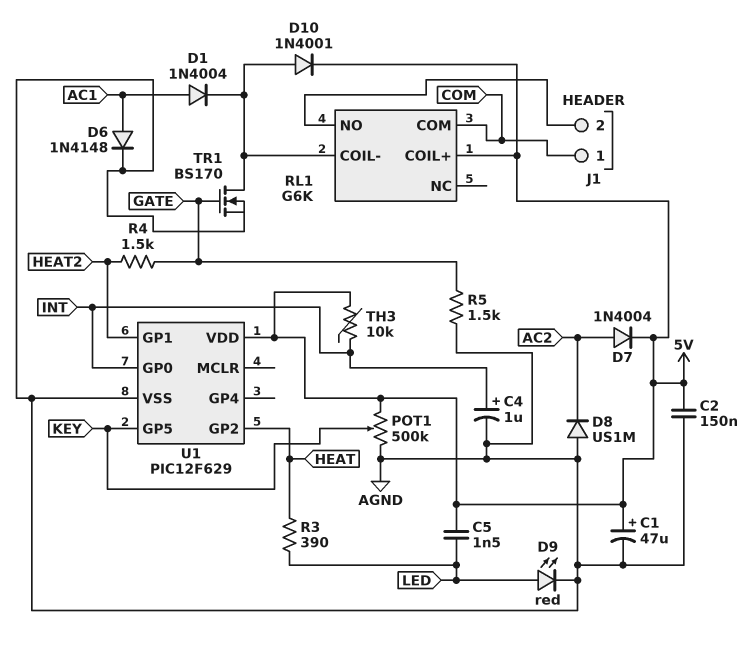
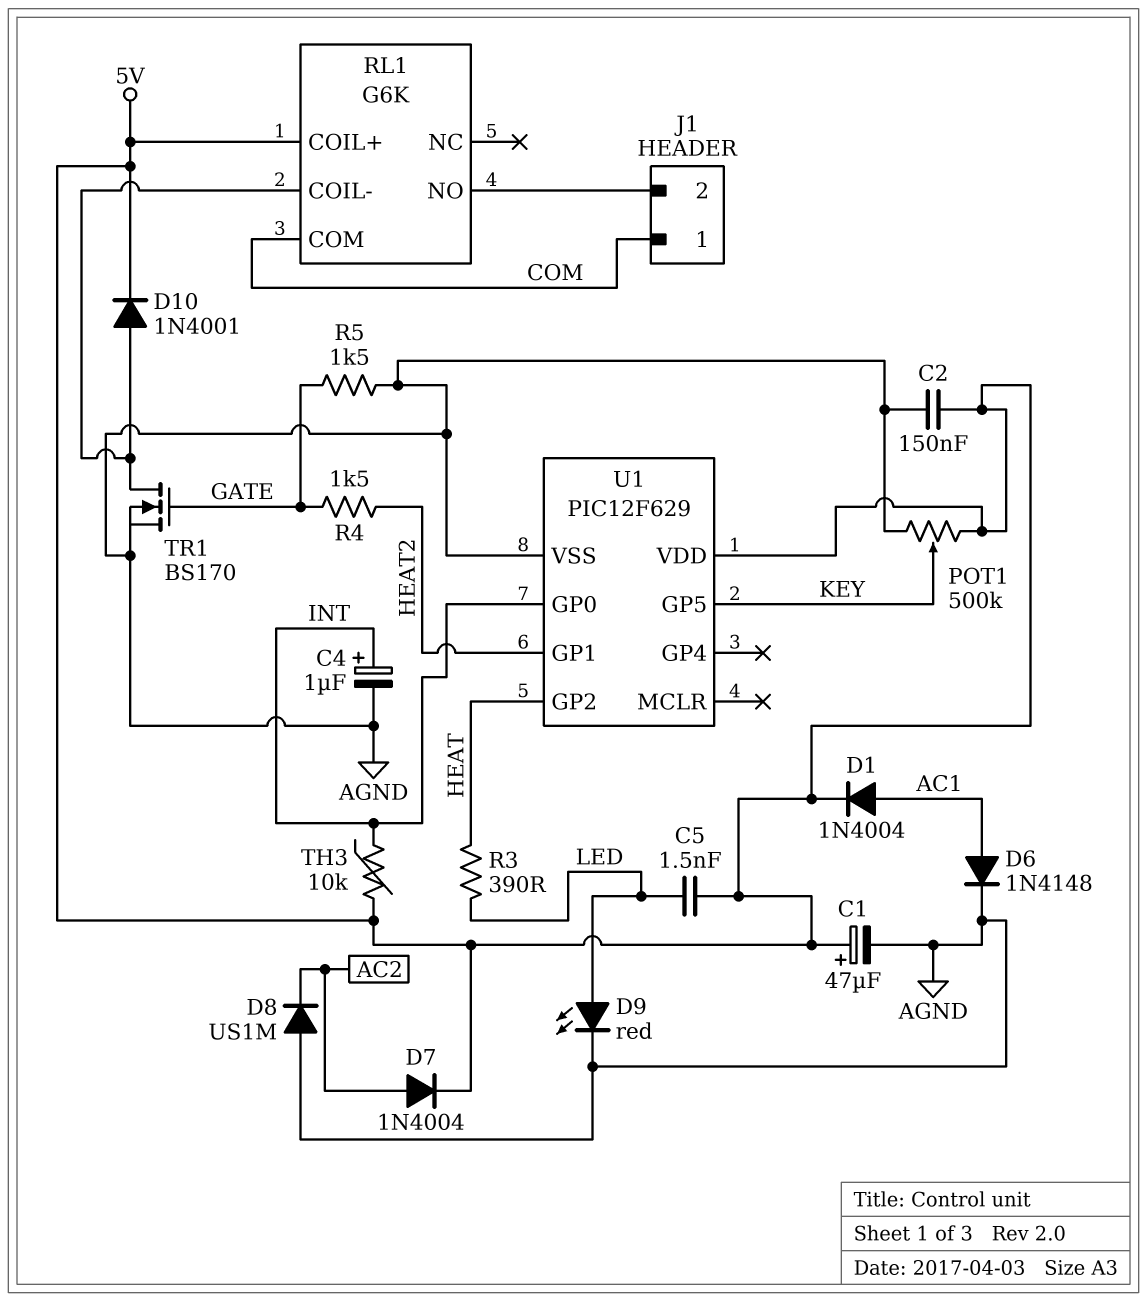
D1: diode 1N4004 (A AC1, K RL1/COIL-) -> diode 1N4004 (A AC1, K 5V)

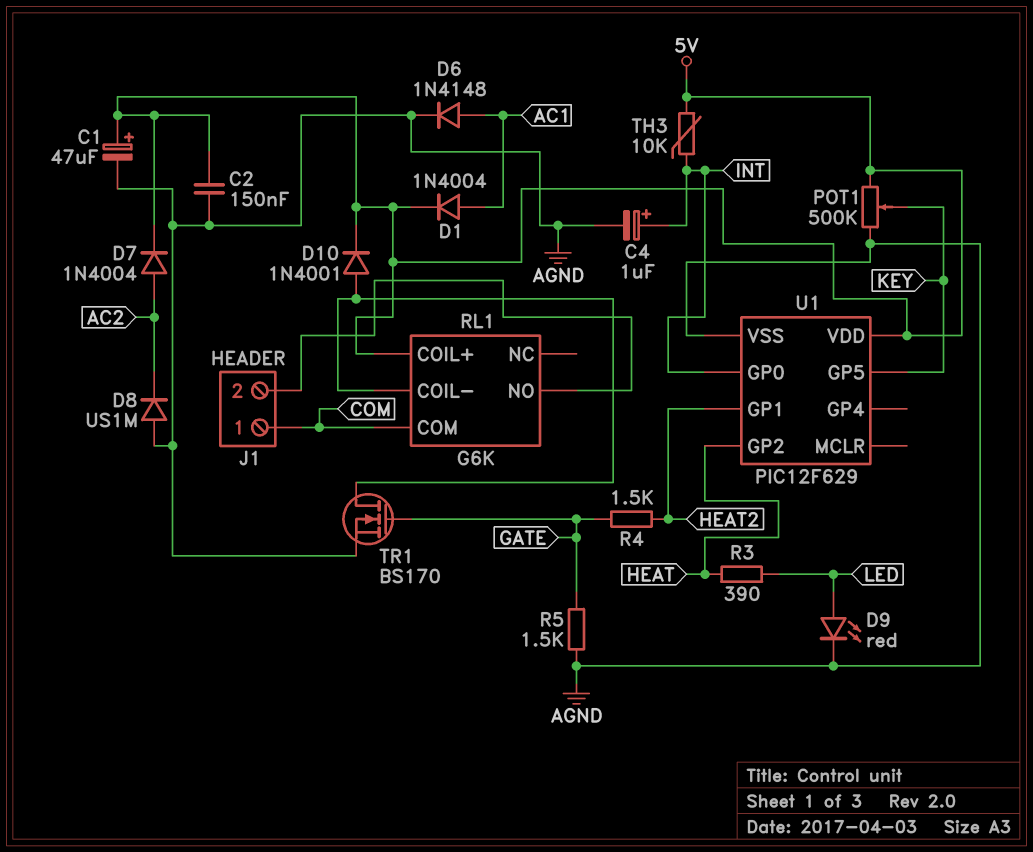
C5: 1.5nF (5V, LED) -> none

